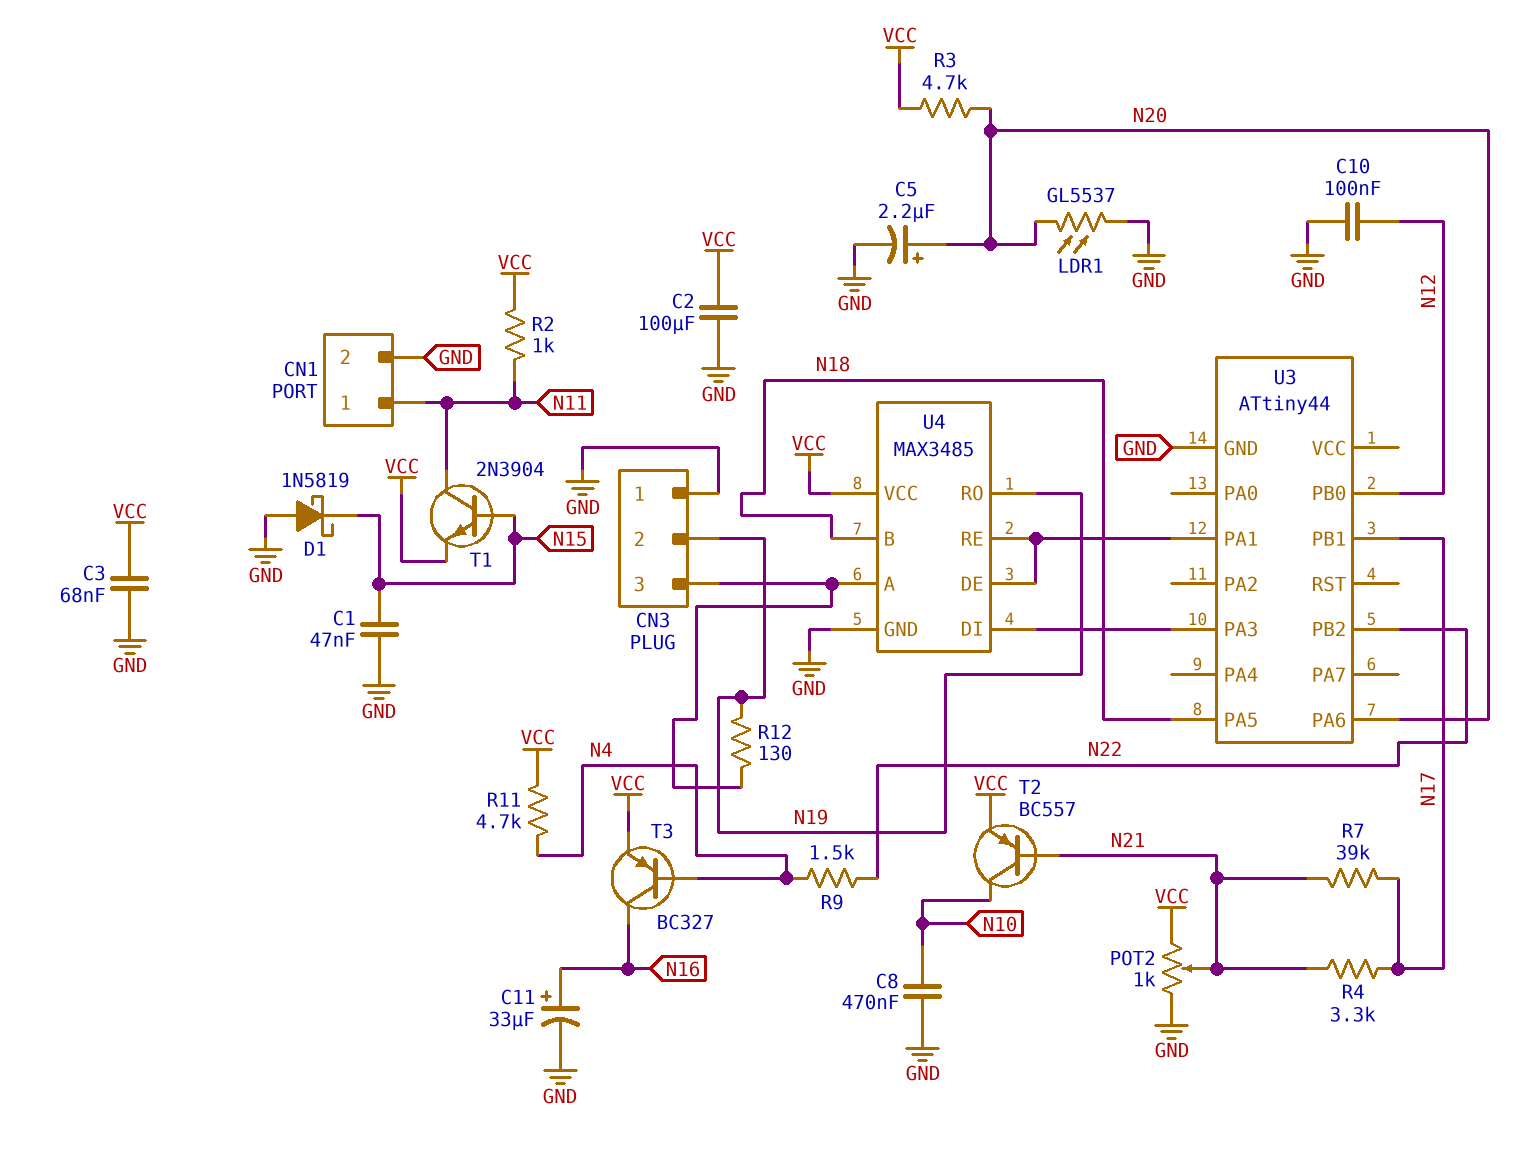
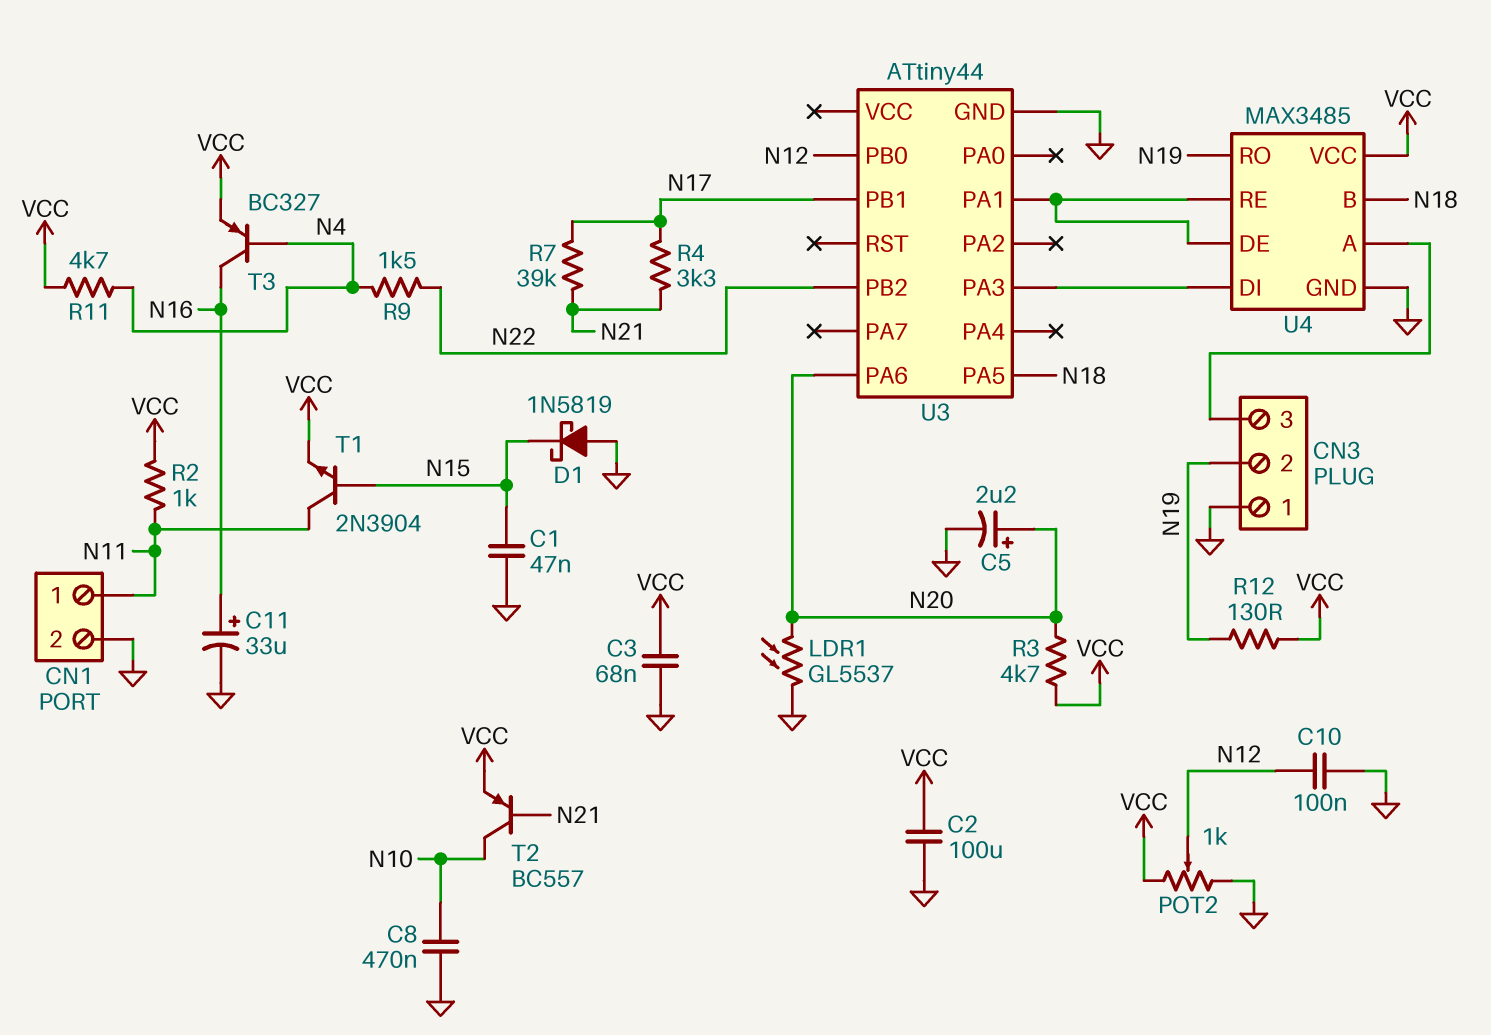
POT2: 1k (GND, VCC, wiper N21) -> 1k (GND, VCC, wiper N12)
R12: 130 (CN3/3, N19) -> 130 (N19, VCC)

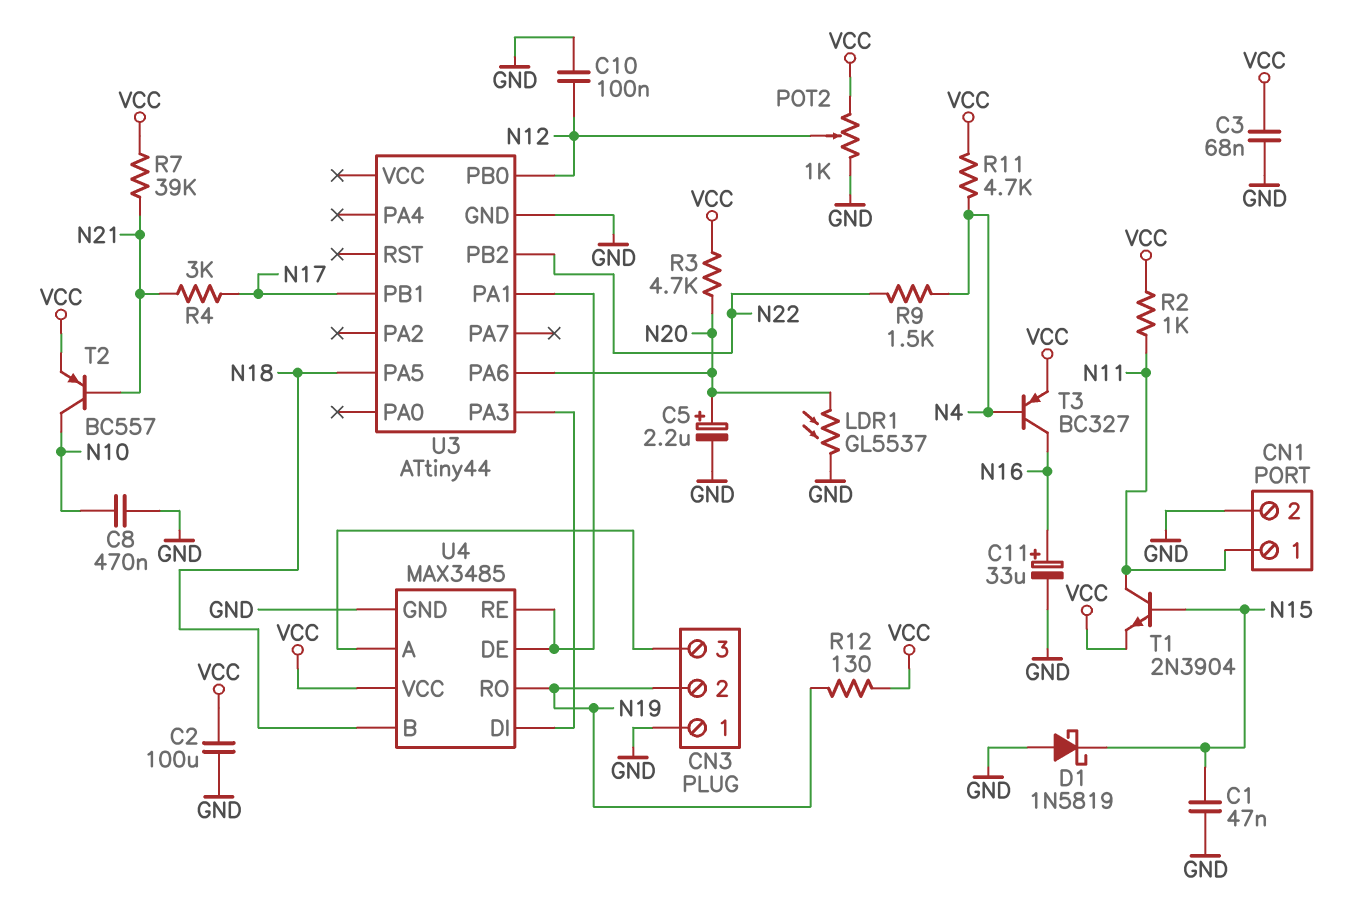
R4: 3.3k (N17, N21) -> 3k (N17, N21)
R7: 39k (N17, N21) -> 39k (N21, VCC)

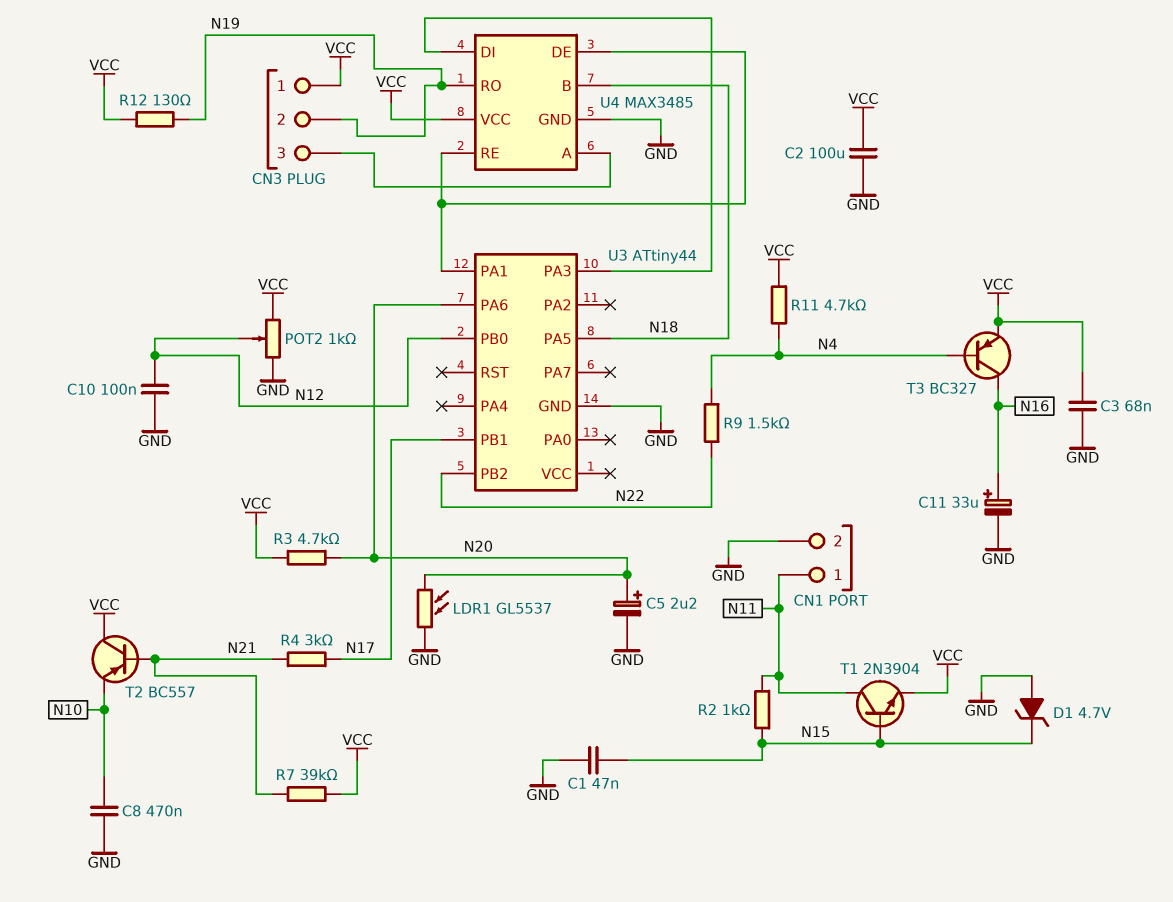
CN3 pin 1: GND -> VCC
D1: schottky 1N5819 (A GND, K N15) -> zener 4.7V (A GND, K N15)
R2: 1k (N11, VCC) -> 1k (N11, N15)
T2: PNP BC557 (B N21, C N10, E VCC) -> PNP BC557 (B N21, C VCC, E N10)

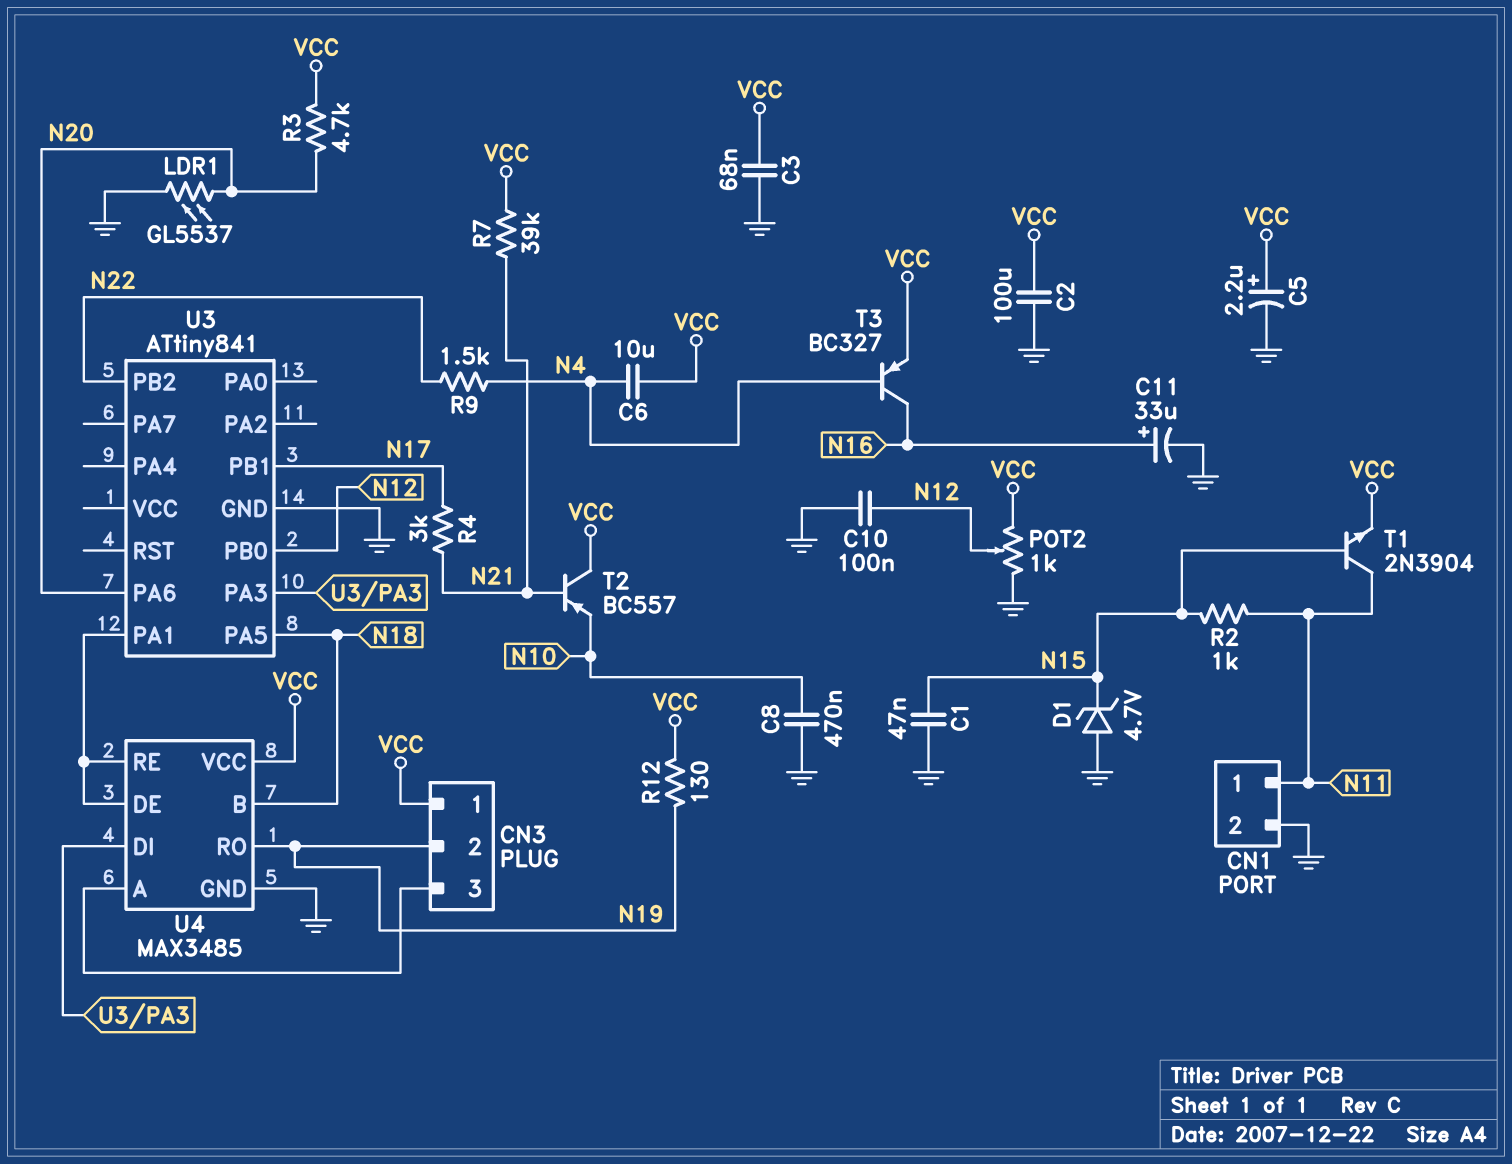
C5: 2.2uF (plus N20, minus GND) -> 2.2uF (plus VCC, minus GND)
C6: none -> 10uF (N4, VCC)
R11: 4.7k (N4, VCC) -> none
U3: ATtiny44 -> ATtiny841

